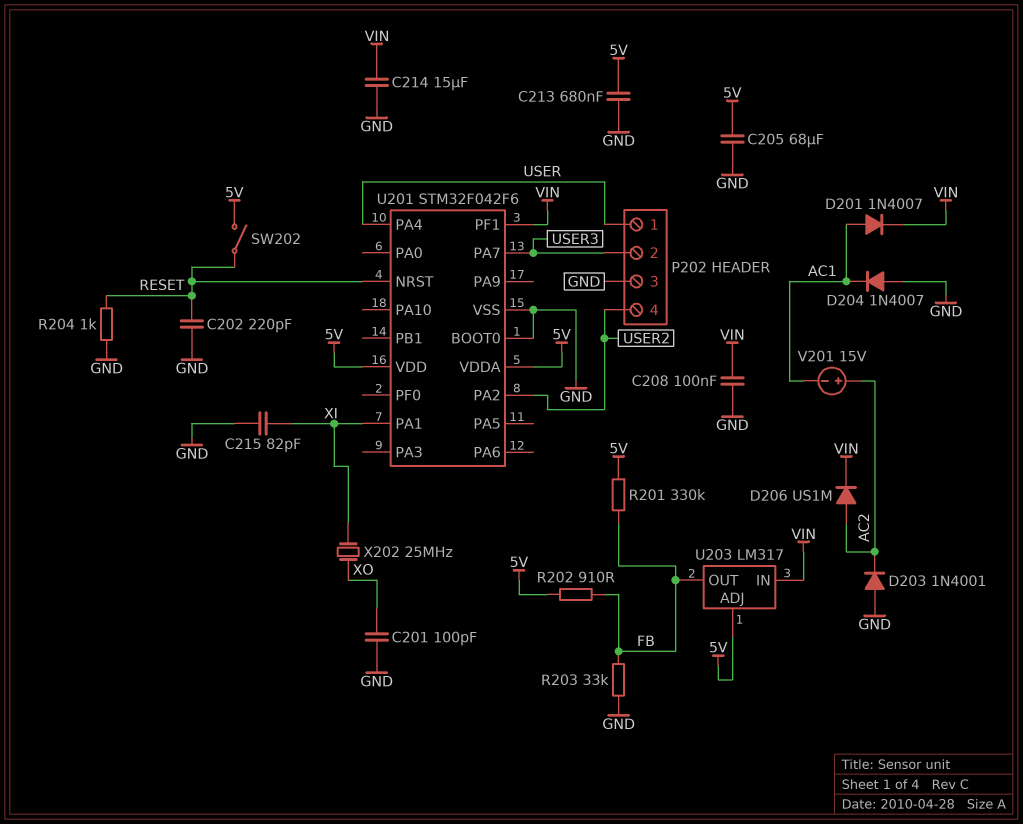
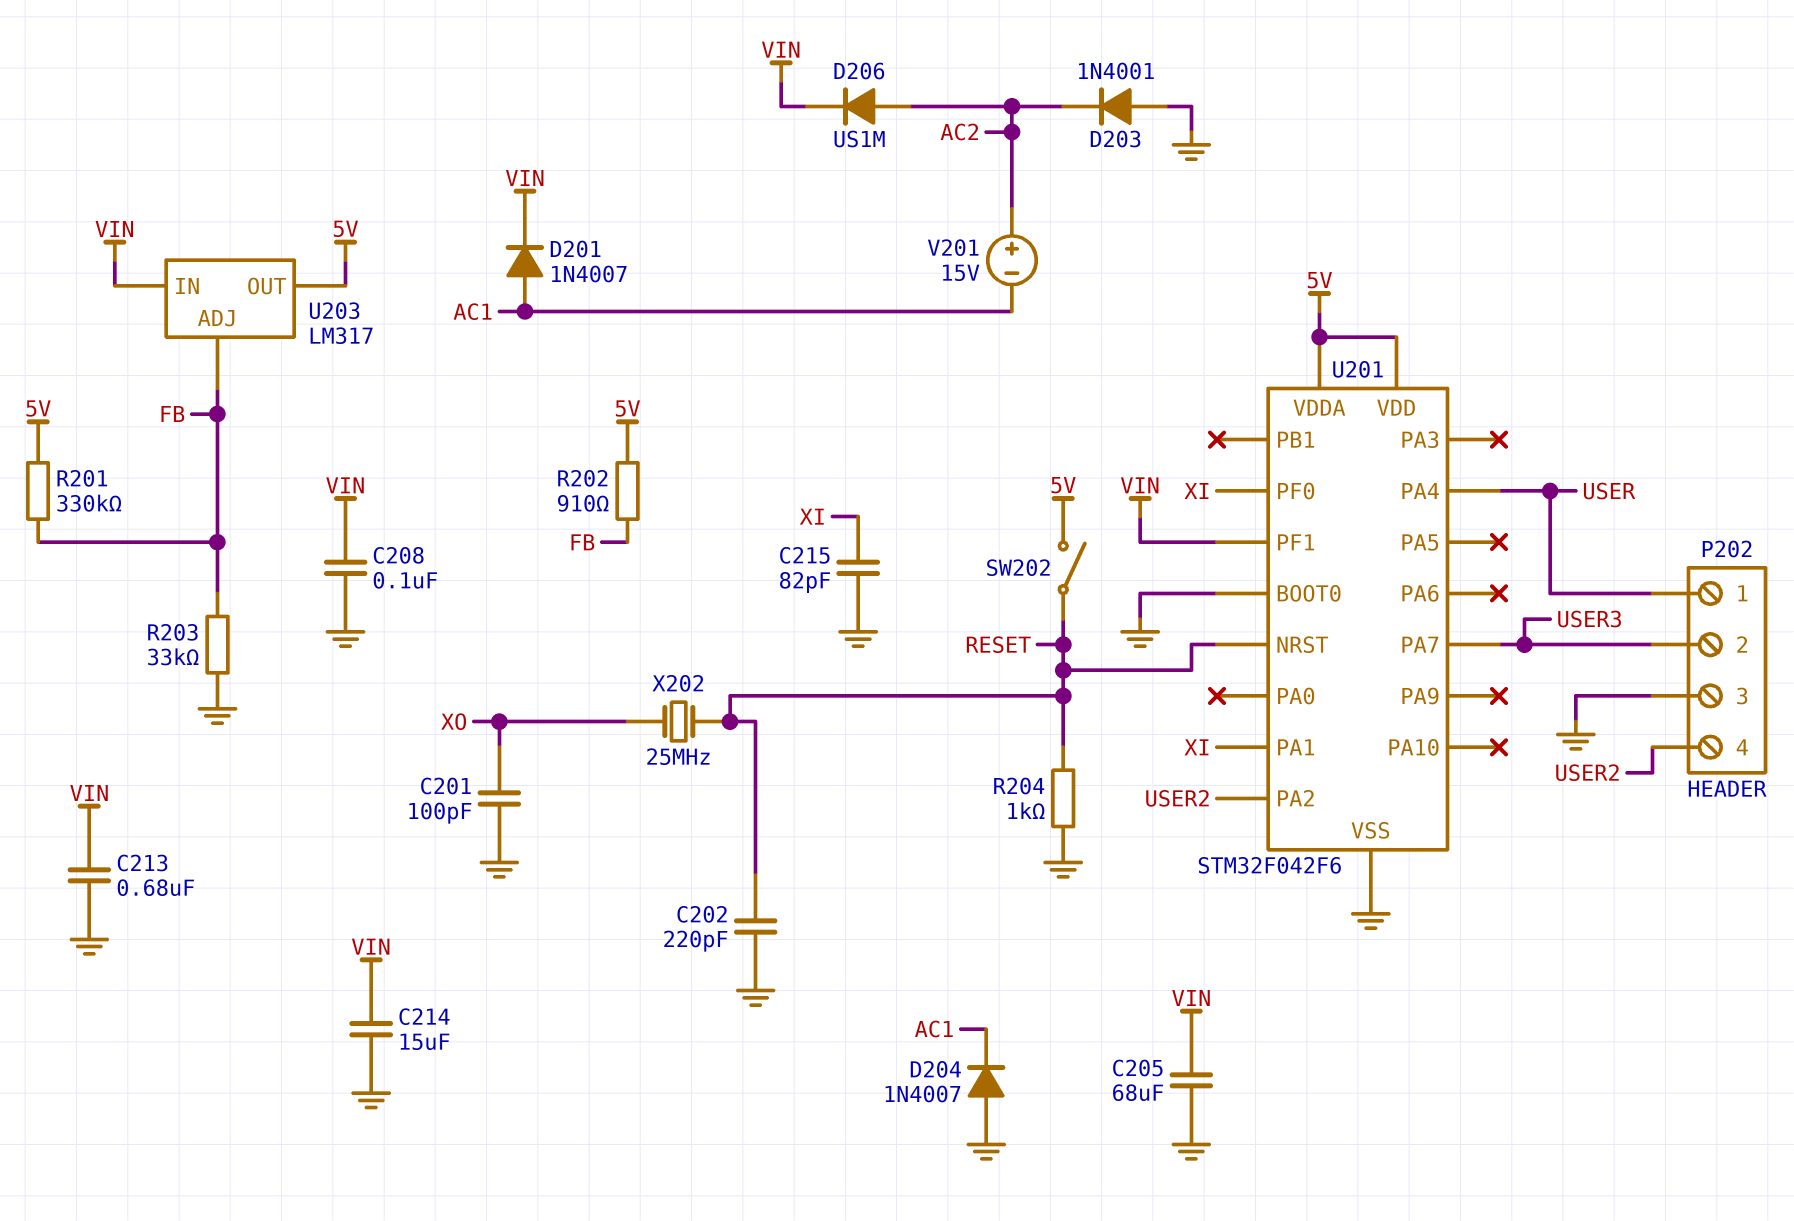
C205: 68uF (5V, GND) -> 68uF (GND, VIN)
C213: 680nF (5V, GND) -> 680nF (GND, VIN)
U201 pin PF0: none -> XI
U203 pin ADJ: 5V -> FB
U203 pin OUT: FB -> 5V
X202: 25MHz (XI, XO) -> 25MHz (RESET, XO)

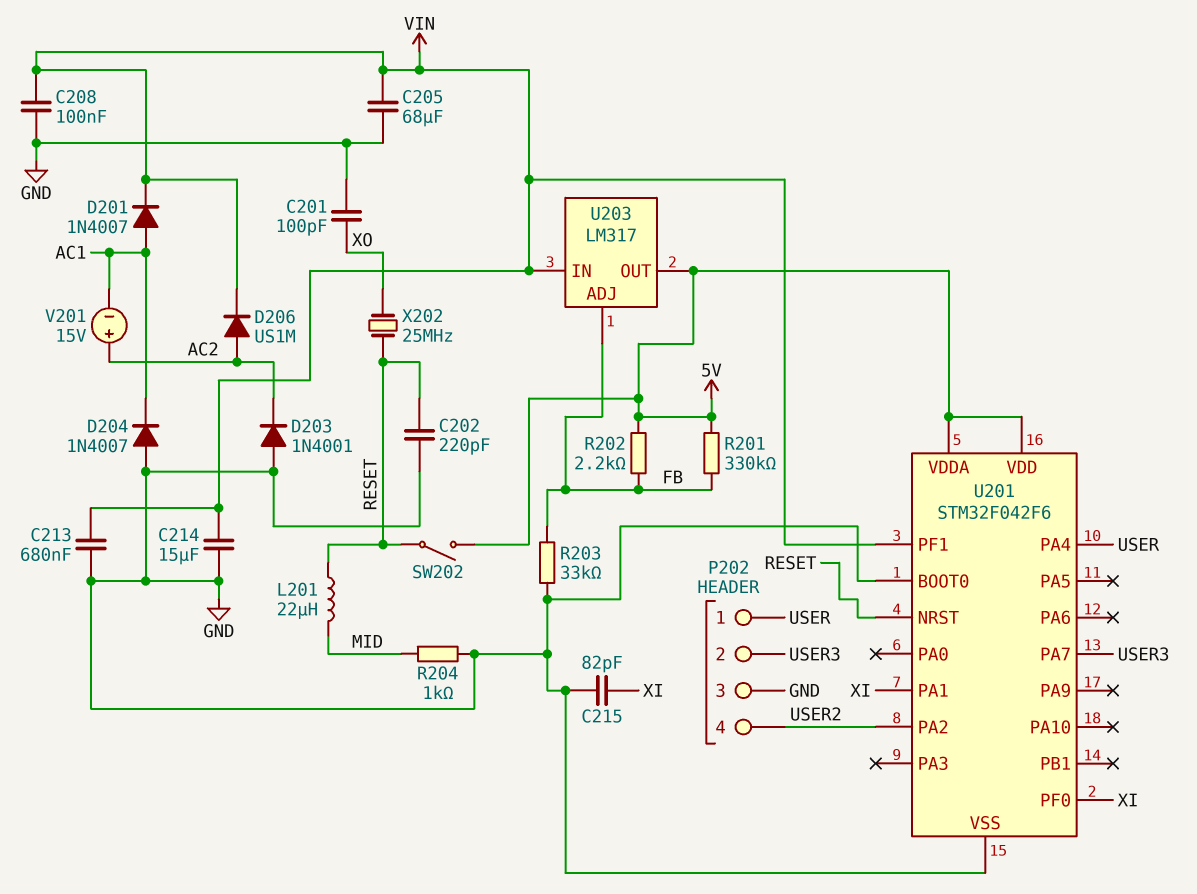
L201: none -> 22uH (MID, RESET)
R202: 910 (5V, FB) -> 2.2k (5V, FB)
R204: 1k (GND, RESET) -> 1k (GND, MID)

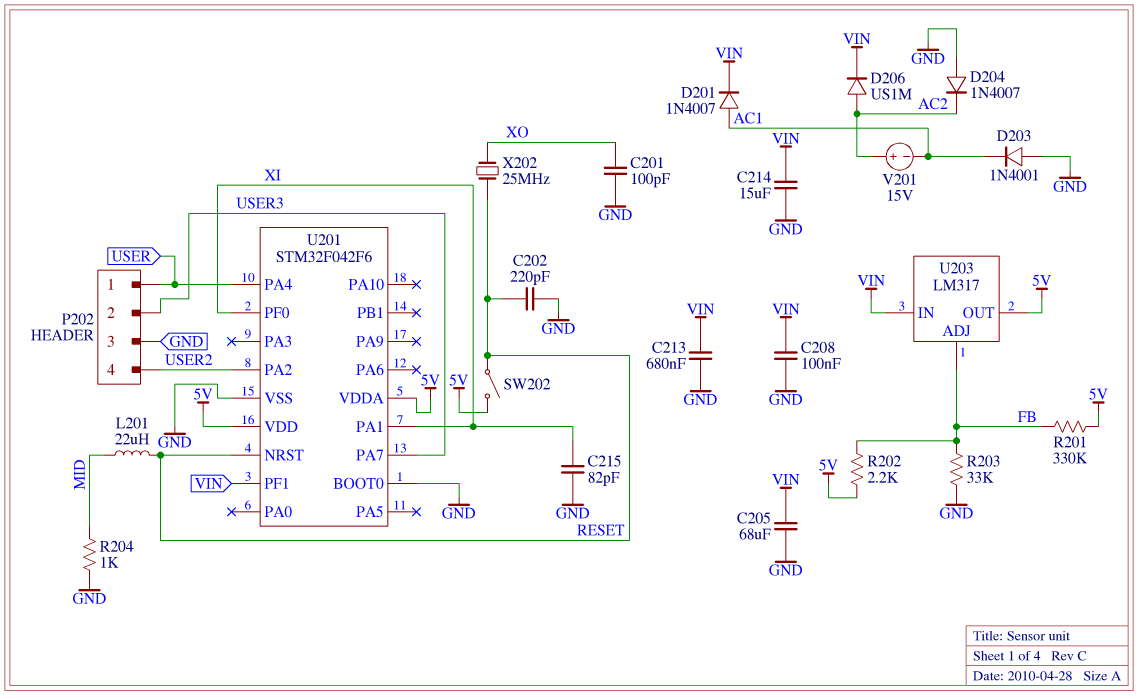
D203: diode 1N4001 (A GND, K AC2) -> diode 1N4001 (A GND, K AC1)
D204: diode 1N4007 (A GND, K AC1) -> diode 1N4007 (A GND, K AC2)

